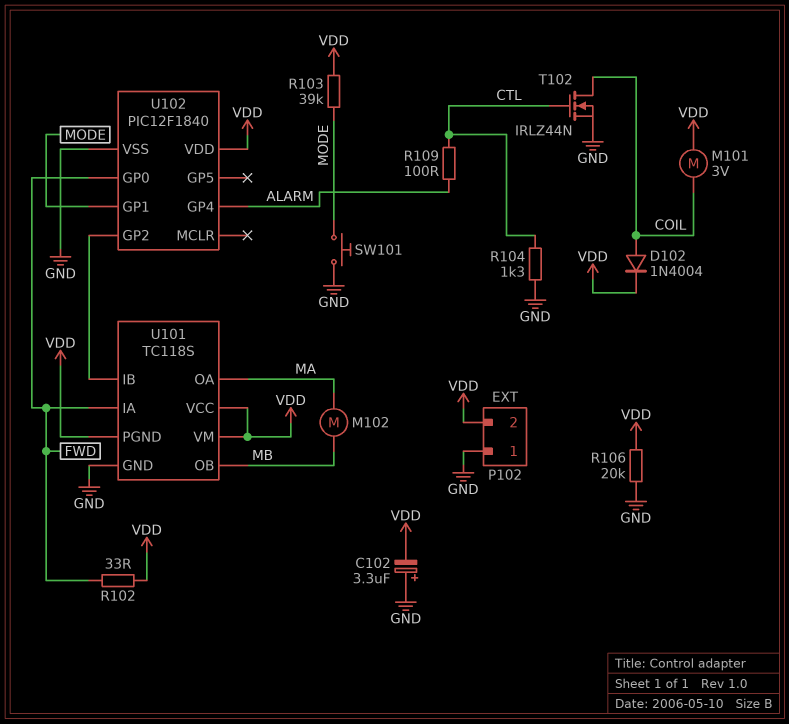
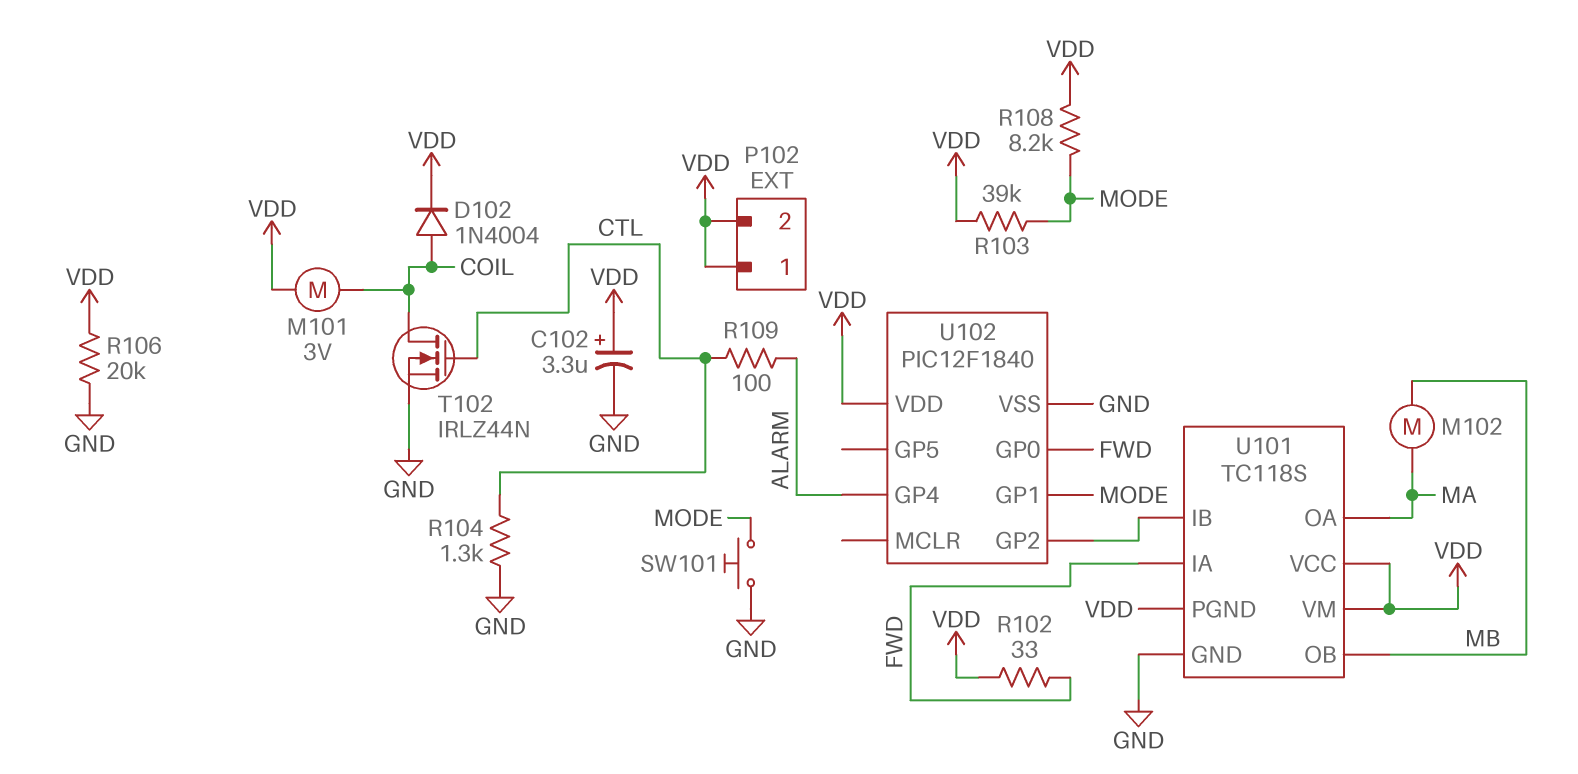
C102: 3.3uF (plus GND, minus VDD) -> 3.3uF (plus VDD, minus GND)
P102 pin 1: GND -> VDD
R108: none -> 8.2k (MODE, VDD)

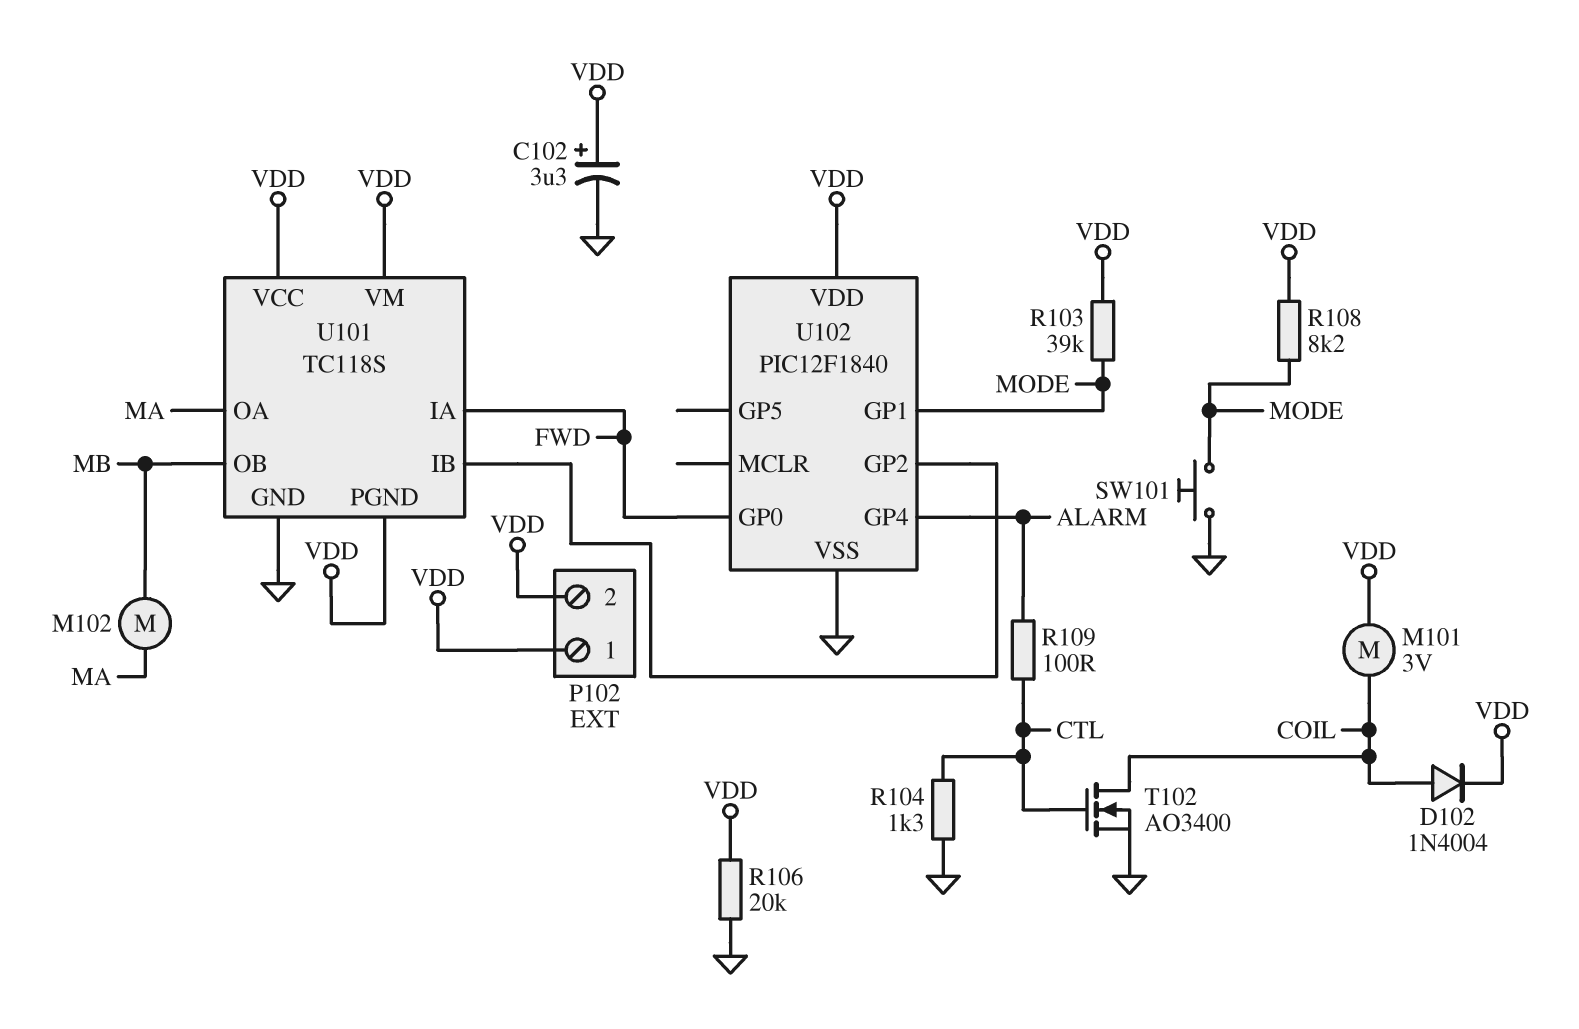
R102: 33 (FWD, VDD) -> none
T102: NMOS IRLZ44N (G CTL, D COIL, S GND) -> NMOS AO3400 (G CTL, D COIL, S GND)

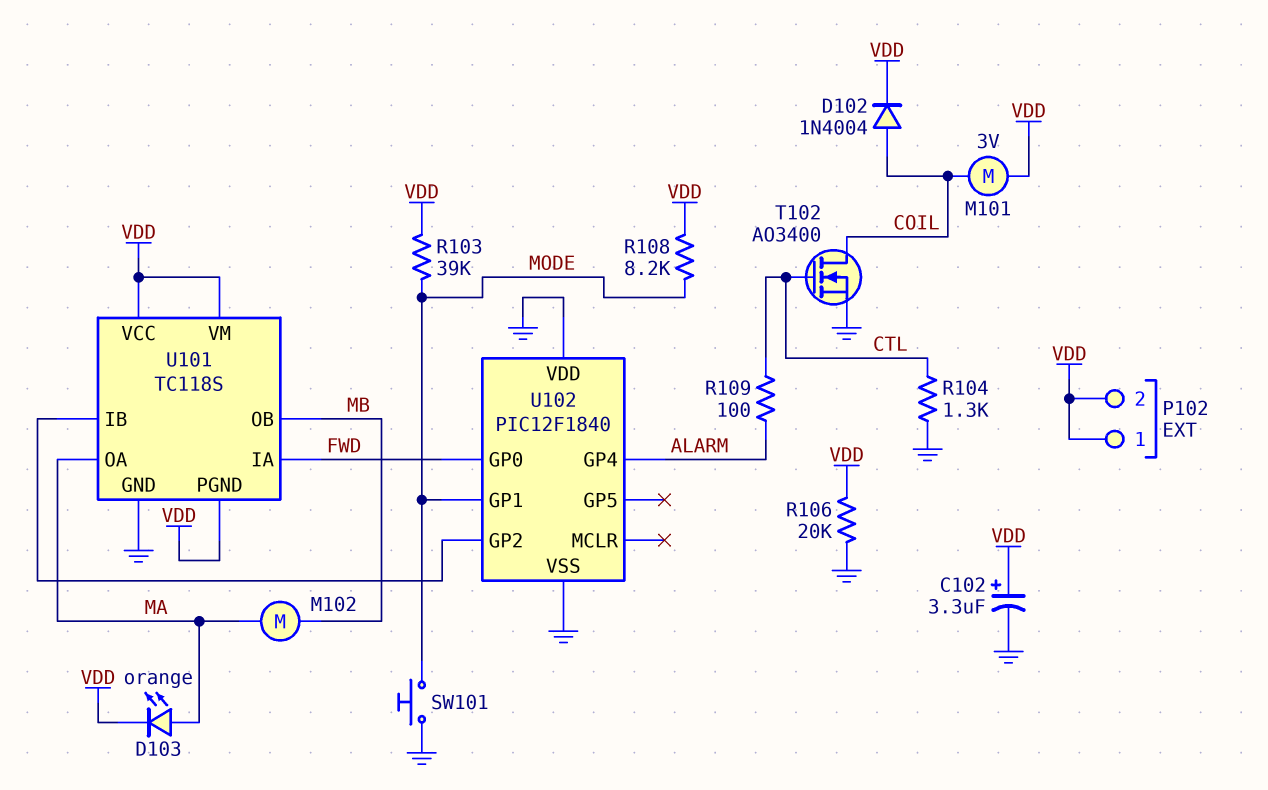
D103: none -> LED orange (A MA, K VDD)
U102 pin VDD: VDD -> GND

